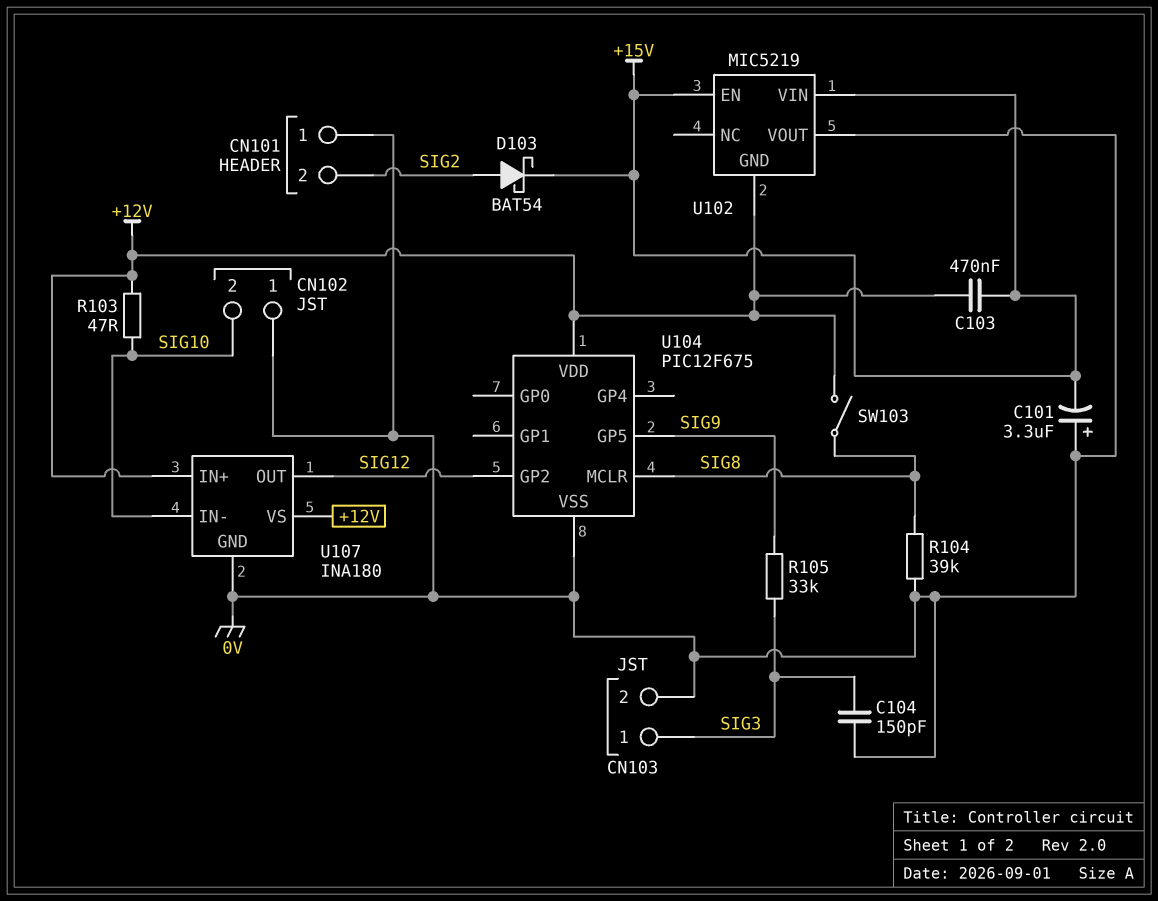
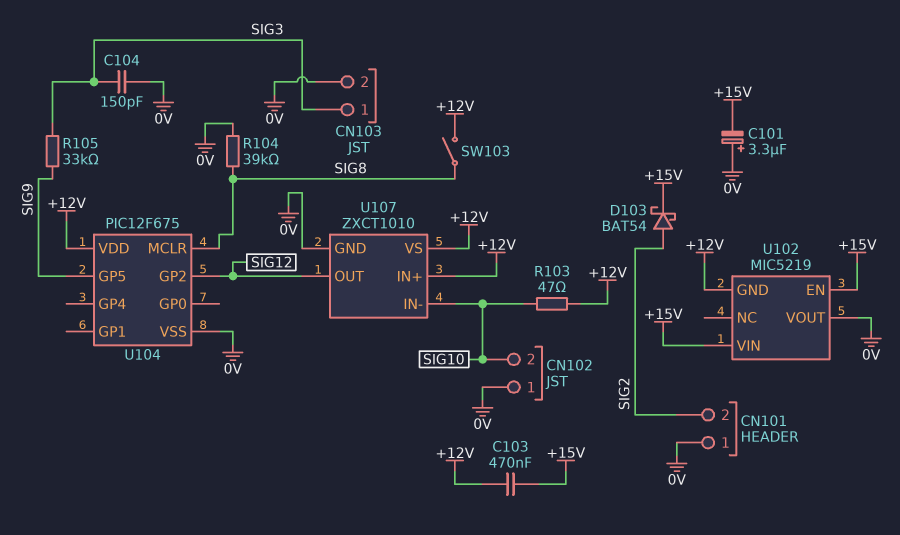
U107: INA180 -> ZXCT1010

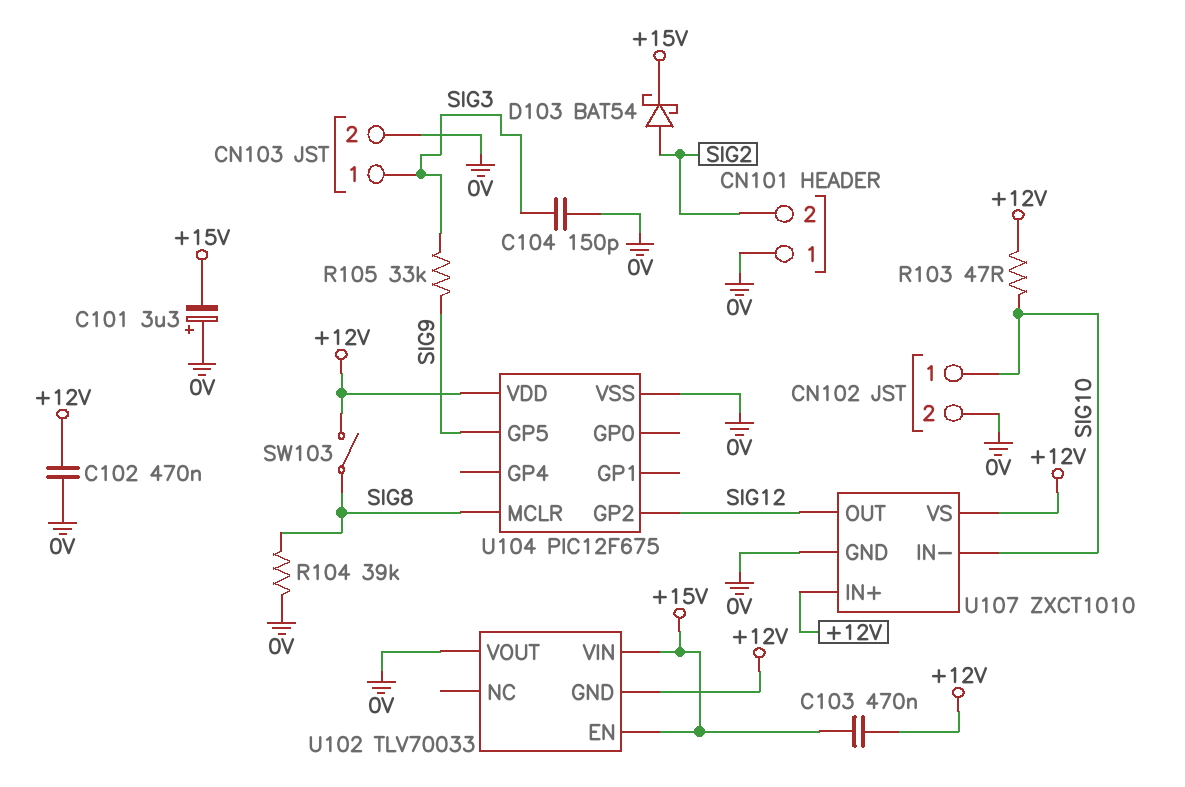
C102: none -> 470nF (+12V, 0V)
CN102 pin 1: 0V -> SIG10
CN102 pin 2: SIG10 -> 0V
U102: MIC5219 -> TLV70033

